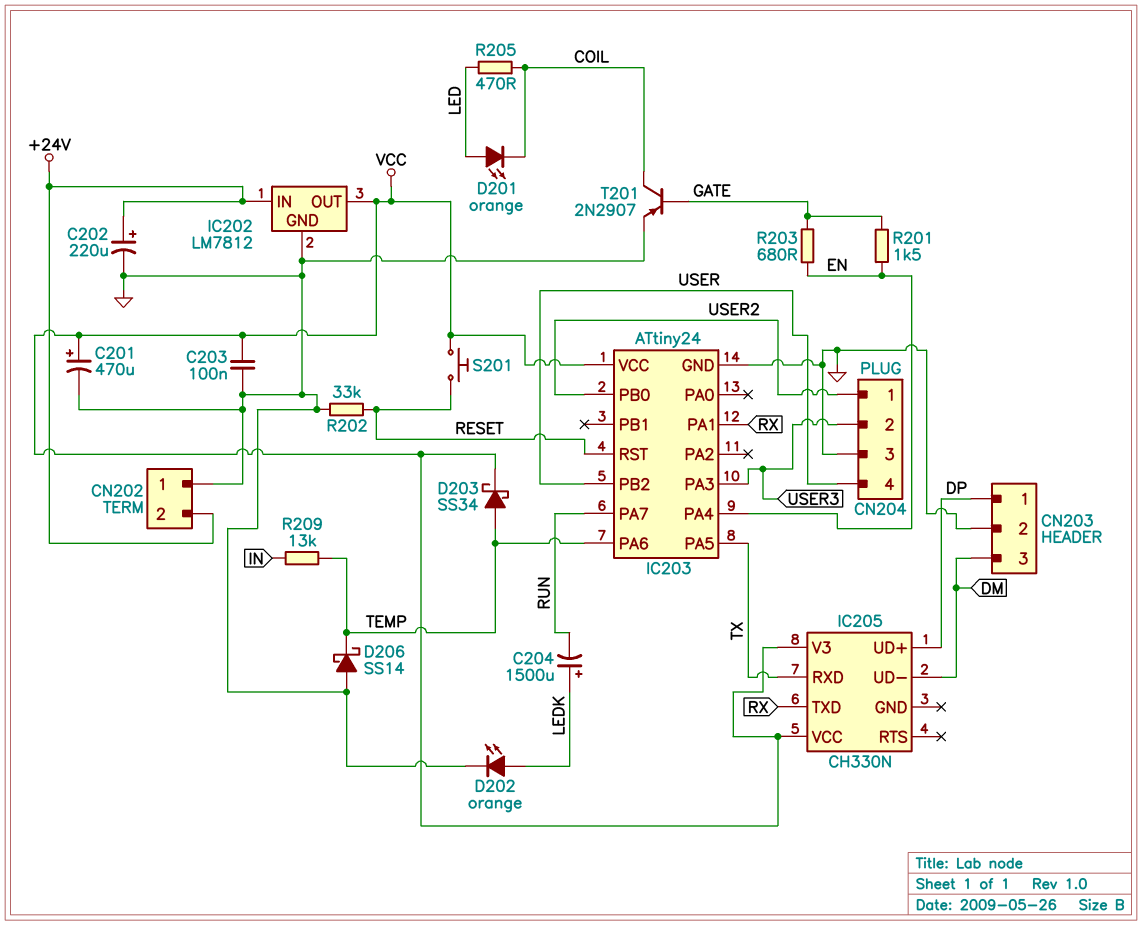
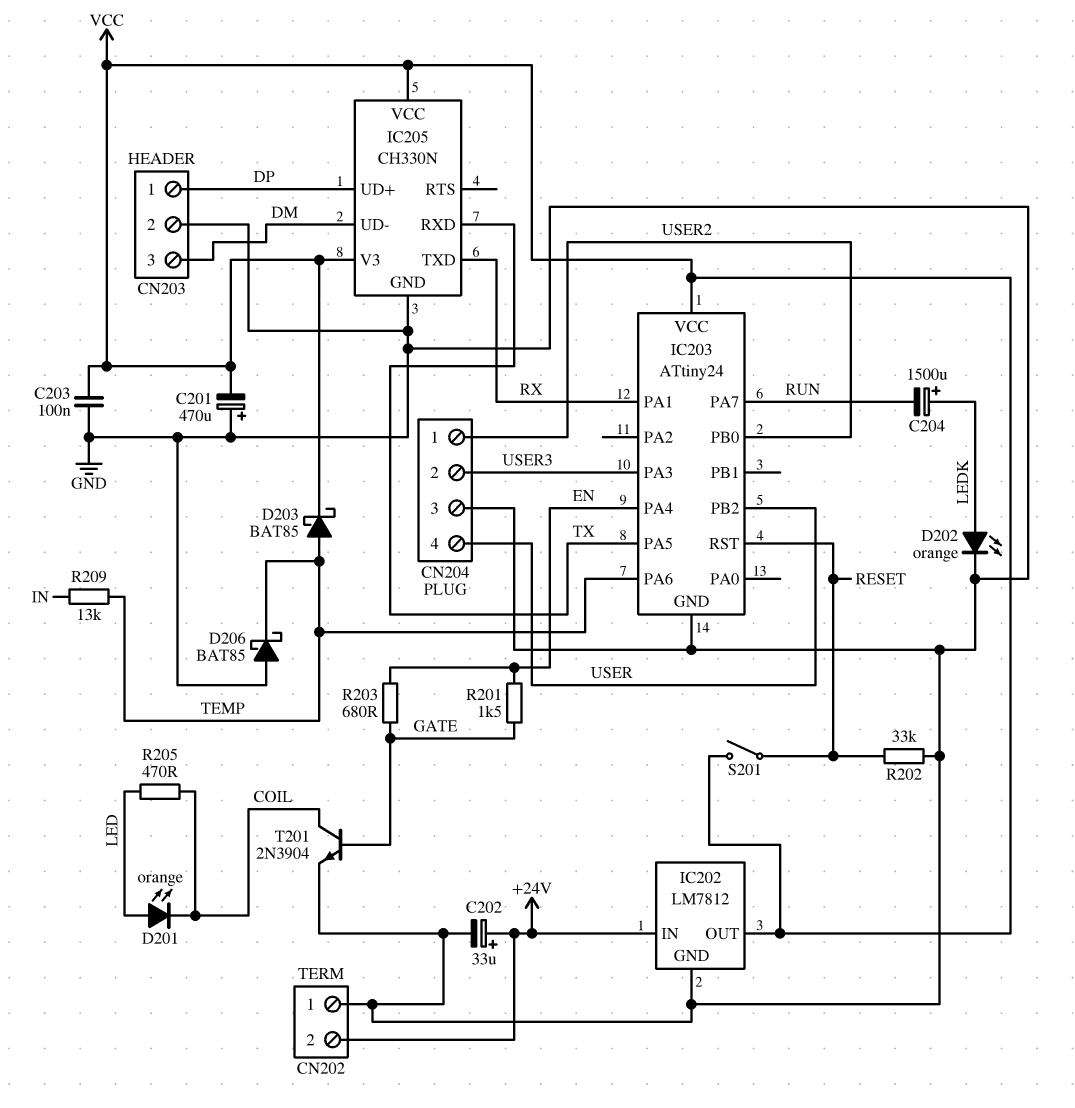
C201: 470uF (plus VCC, minus GND) -> 470uF (plus GND, minus VCC)
C202: 220uF (plus +24V, minus GND) -> 33uF (plus +24V, minus GND)
D203: schottky SS34 (A TEMP, K VCC) -> schottky BAT85 (A TEMP, K VCC)
D206: schottky SS14 (A GND, K TEMP) -> schottky BAT85 (A GND, K TEMP)
IC205 pin GND: none -> GND
S201: button (RESET, VCC) -> switch (RESET, VCC)
T201: PNP 2N2907 (B GATE, C COIL, E GND) -> NPN 2N3904 (B GATE, C COIL, E GND)

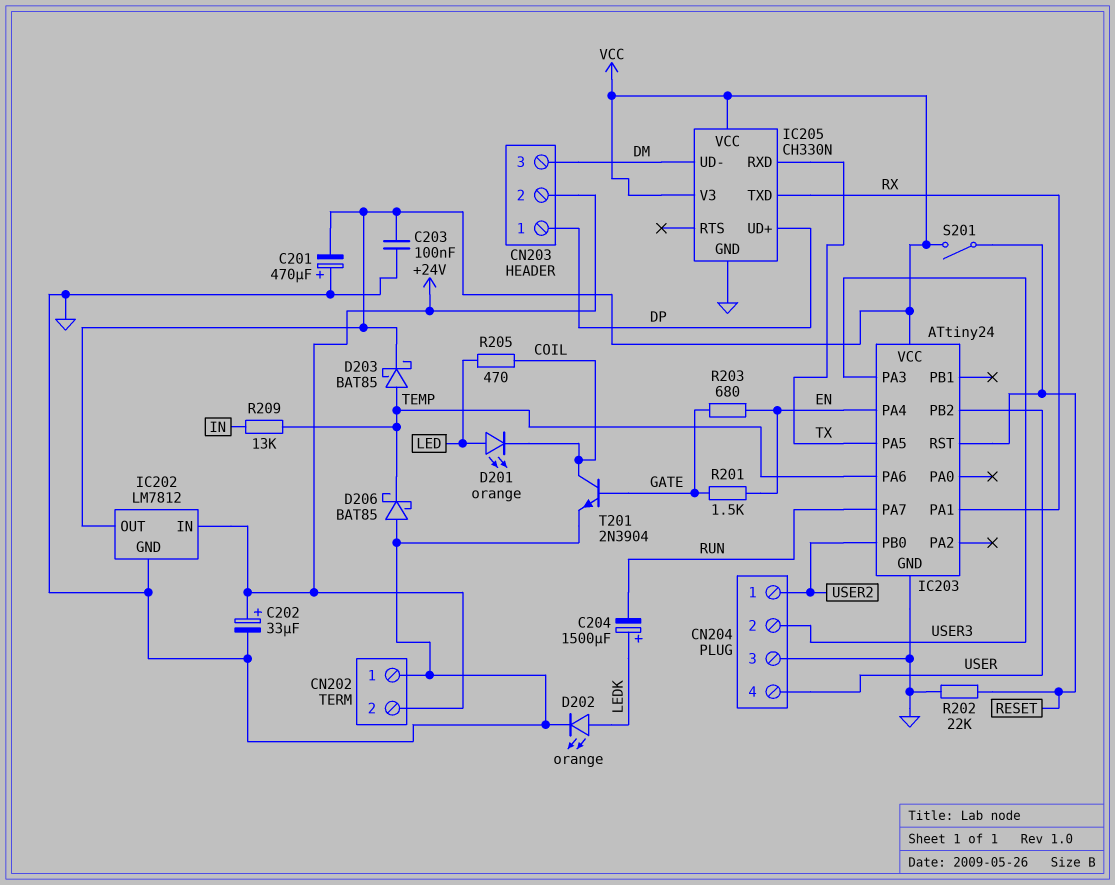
CN203 pin 2: GND -> +24V
R202: 33k (GND, RESET) -> 22k (GND, RESET)

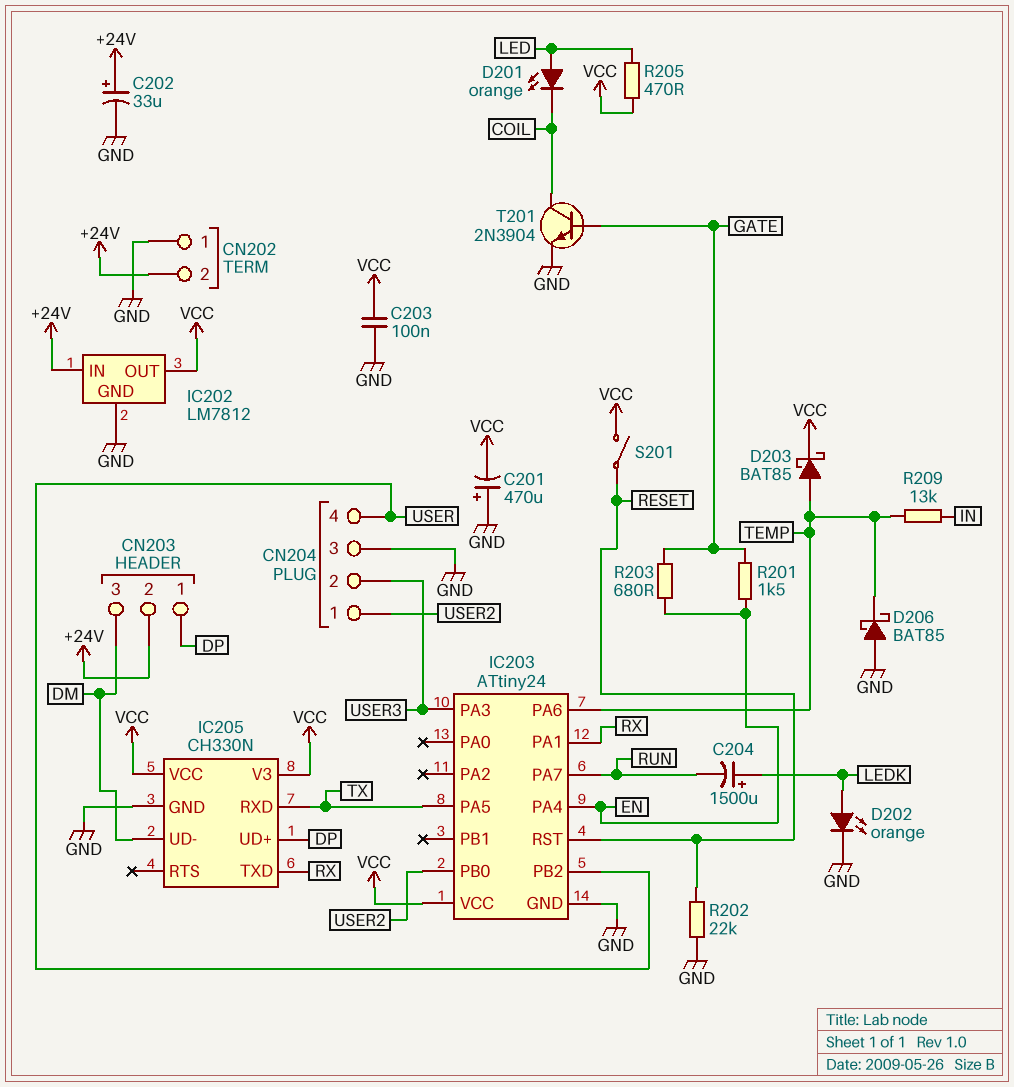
R205: 470 (COIL, LED) -> 470 (LED, VCC)

